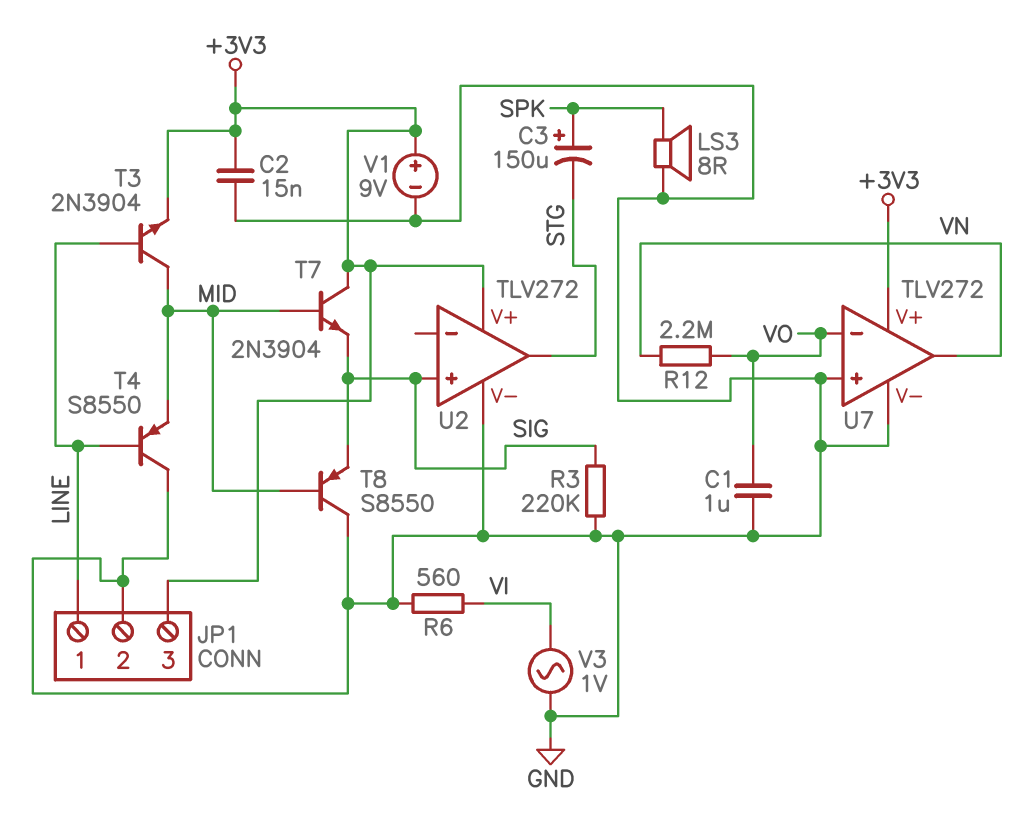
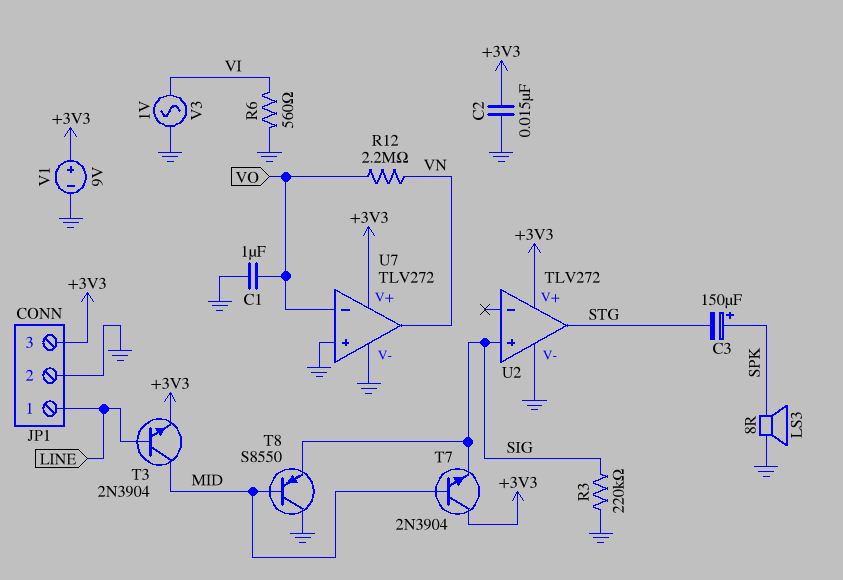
T4: PNP S8550 (B LINE, C GND, E MID) -> none

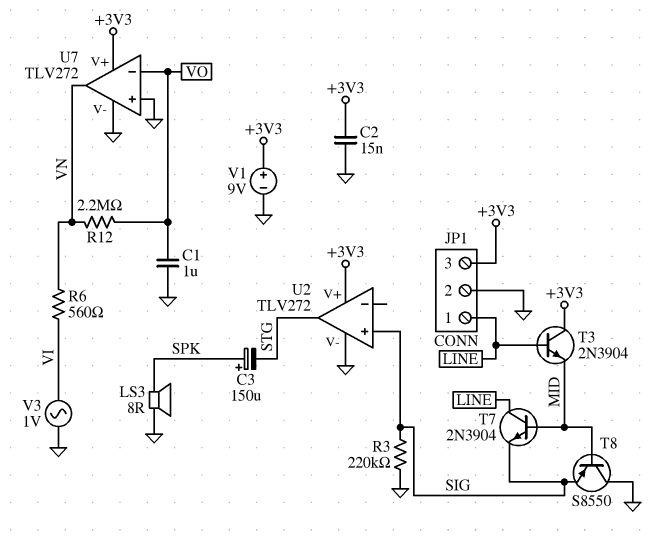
R6: 560 (GND, VI) -> 560 (VI, VN)
T3: NPN 2N3904 (B LINE, C MID, E +3V3) -> NPN 2N3904 (B LINE, C +3V3, E MID)
T7: NPN 2N3904 (B MID, C +3V3, E SIG) -> NPN 2N3904 (B MID, C LINE, E SIG)

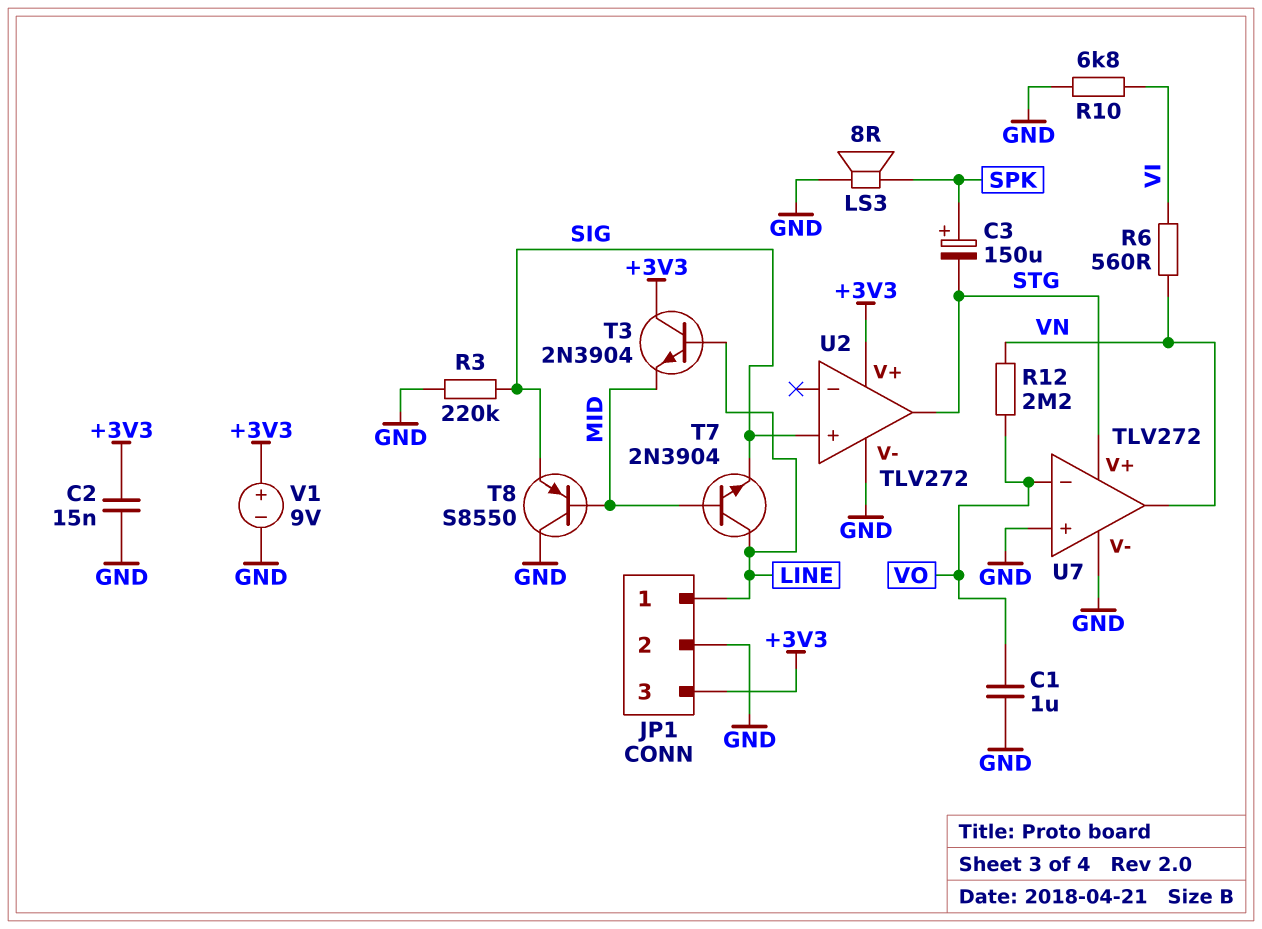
R10: none -> 6.8k (GND, VI)
U7 pin V+: +3V3 -> STG
V3: AC 1V (GND, VI) -> none

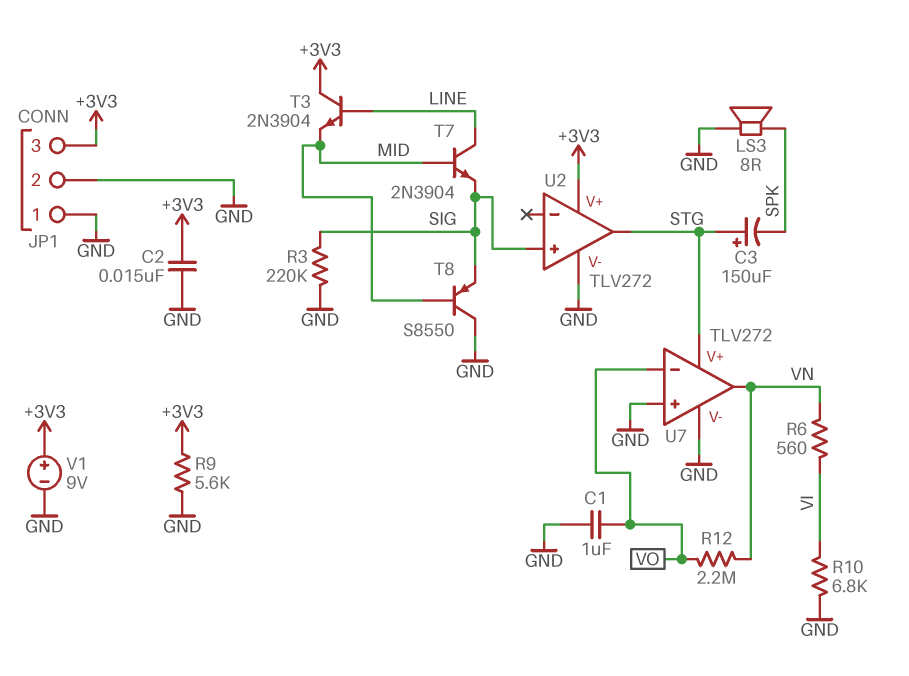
C3: 150uF (plus SPK, minus STG) -> 150uF (plus STG, minus SPK)
JP1 pin 1: LINE -> GND
R9: none -> 5.6k (+3V3, GND)

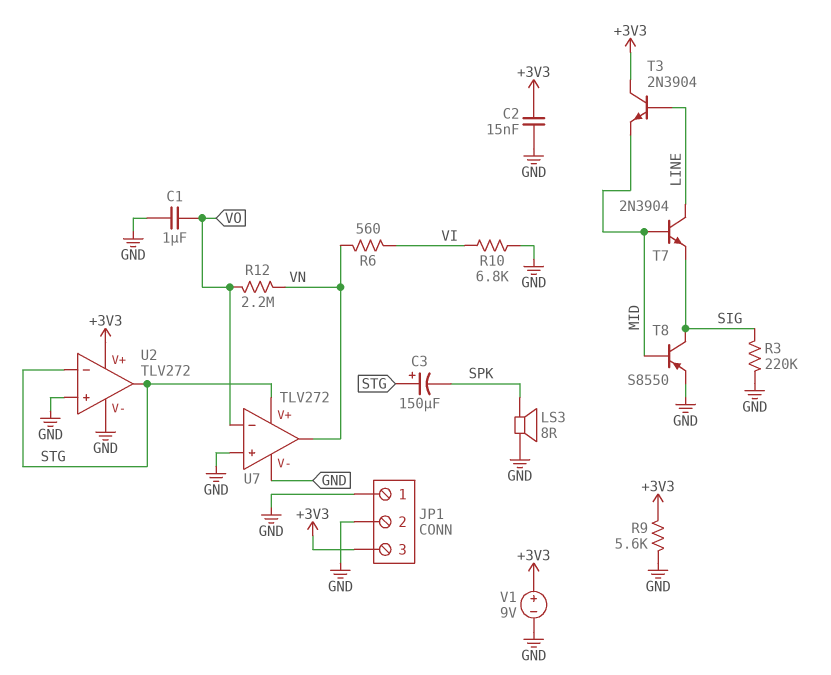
T8: PNP S8550 (B MID, C GND, E SIG) -> PNP S8550 (B MID, C SIG, E GND)
U2 pin in+: SIG -> GND
U2 pin in-: none -> STG

